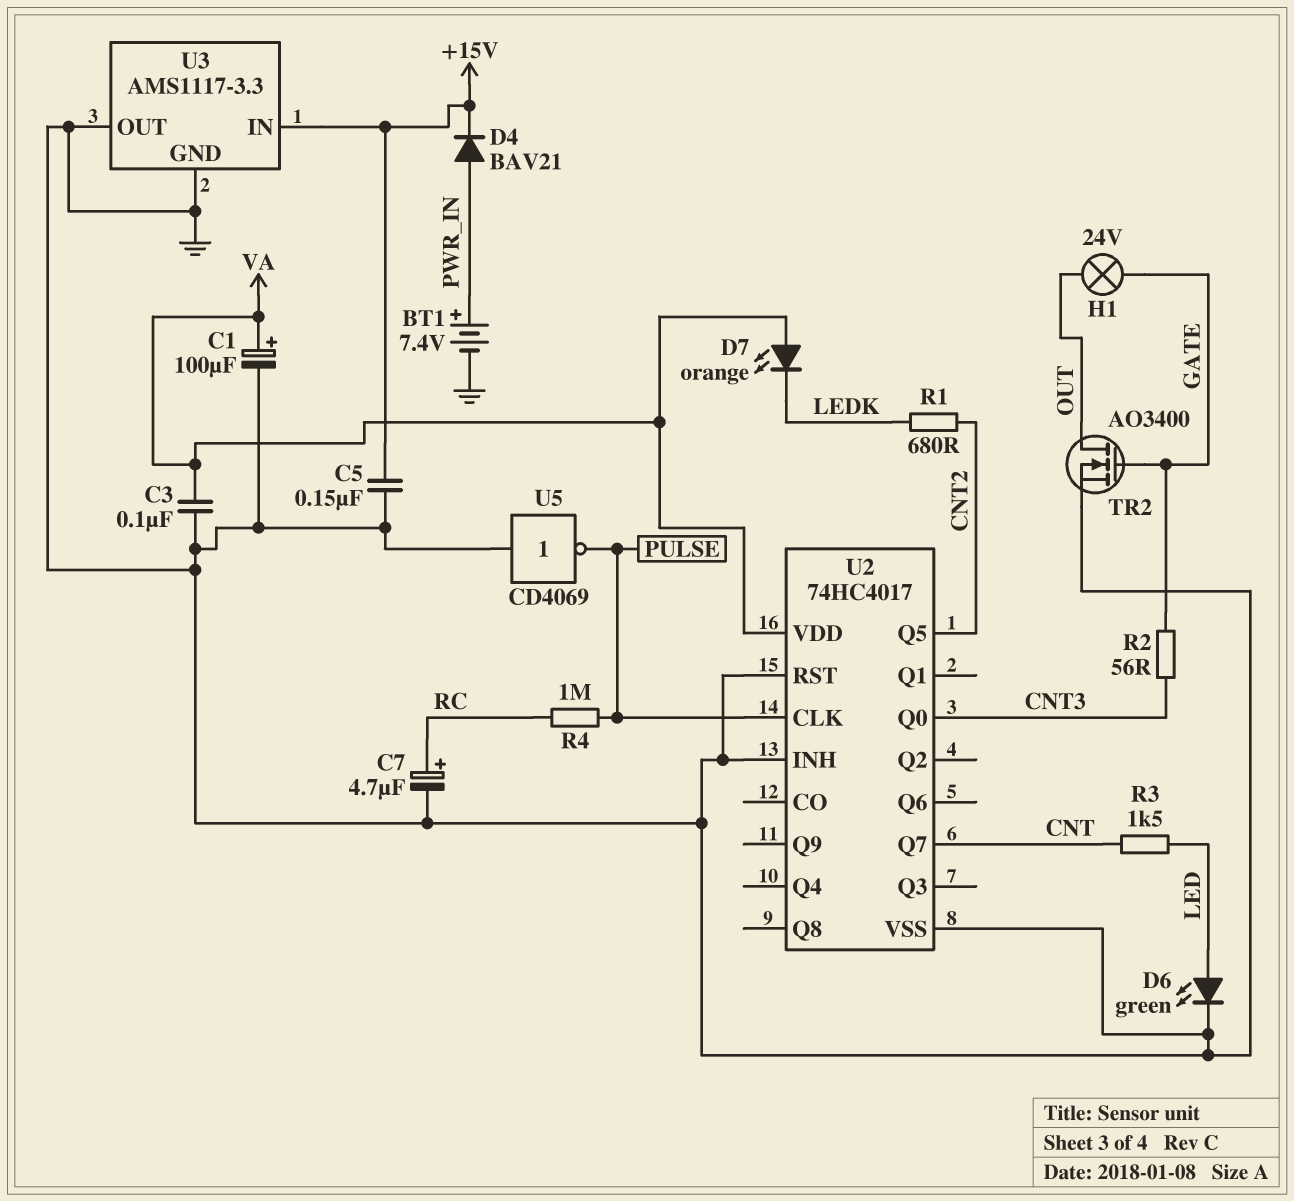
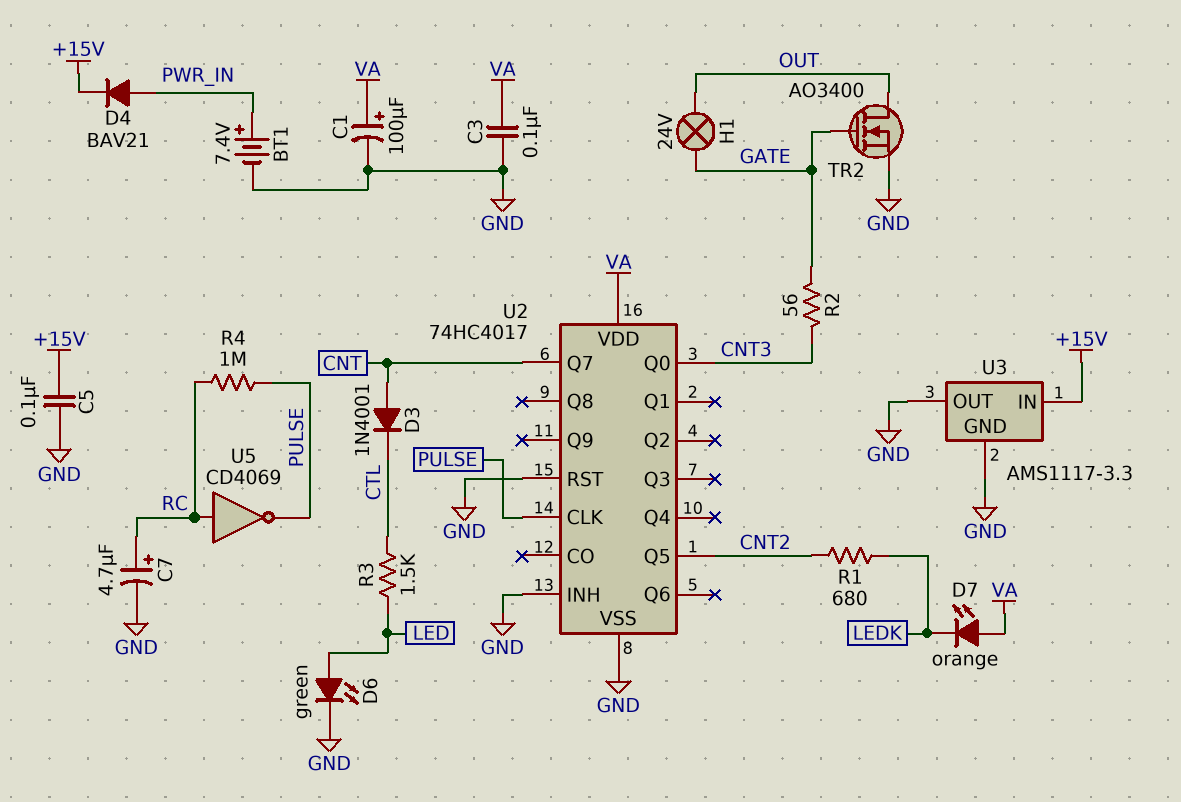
C5: 150nF (+15V, GND) -> 100nF (+15V, GND)
D3: none -> diode 1N4001 (A CNT, K CTL)
R3: 1.5k (CNT, LED) -> 1.5k (CTL, LED)
U5: NOT CD4069 (in GND, out PULSE) -> NOT CD4069 (in RC, out PULSE)

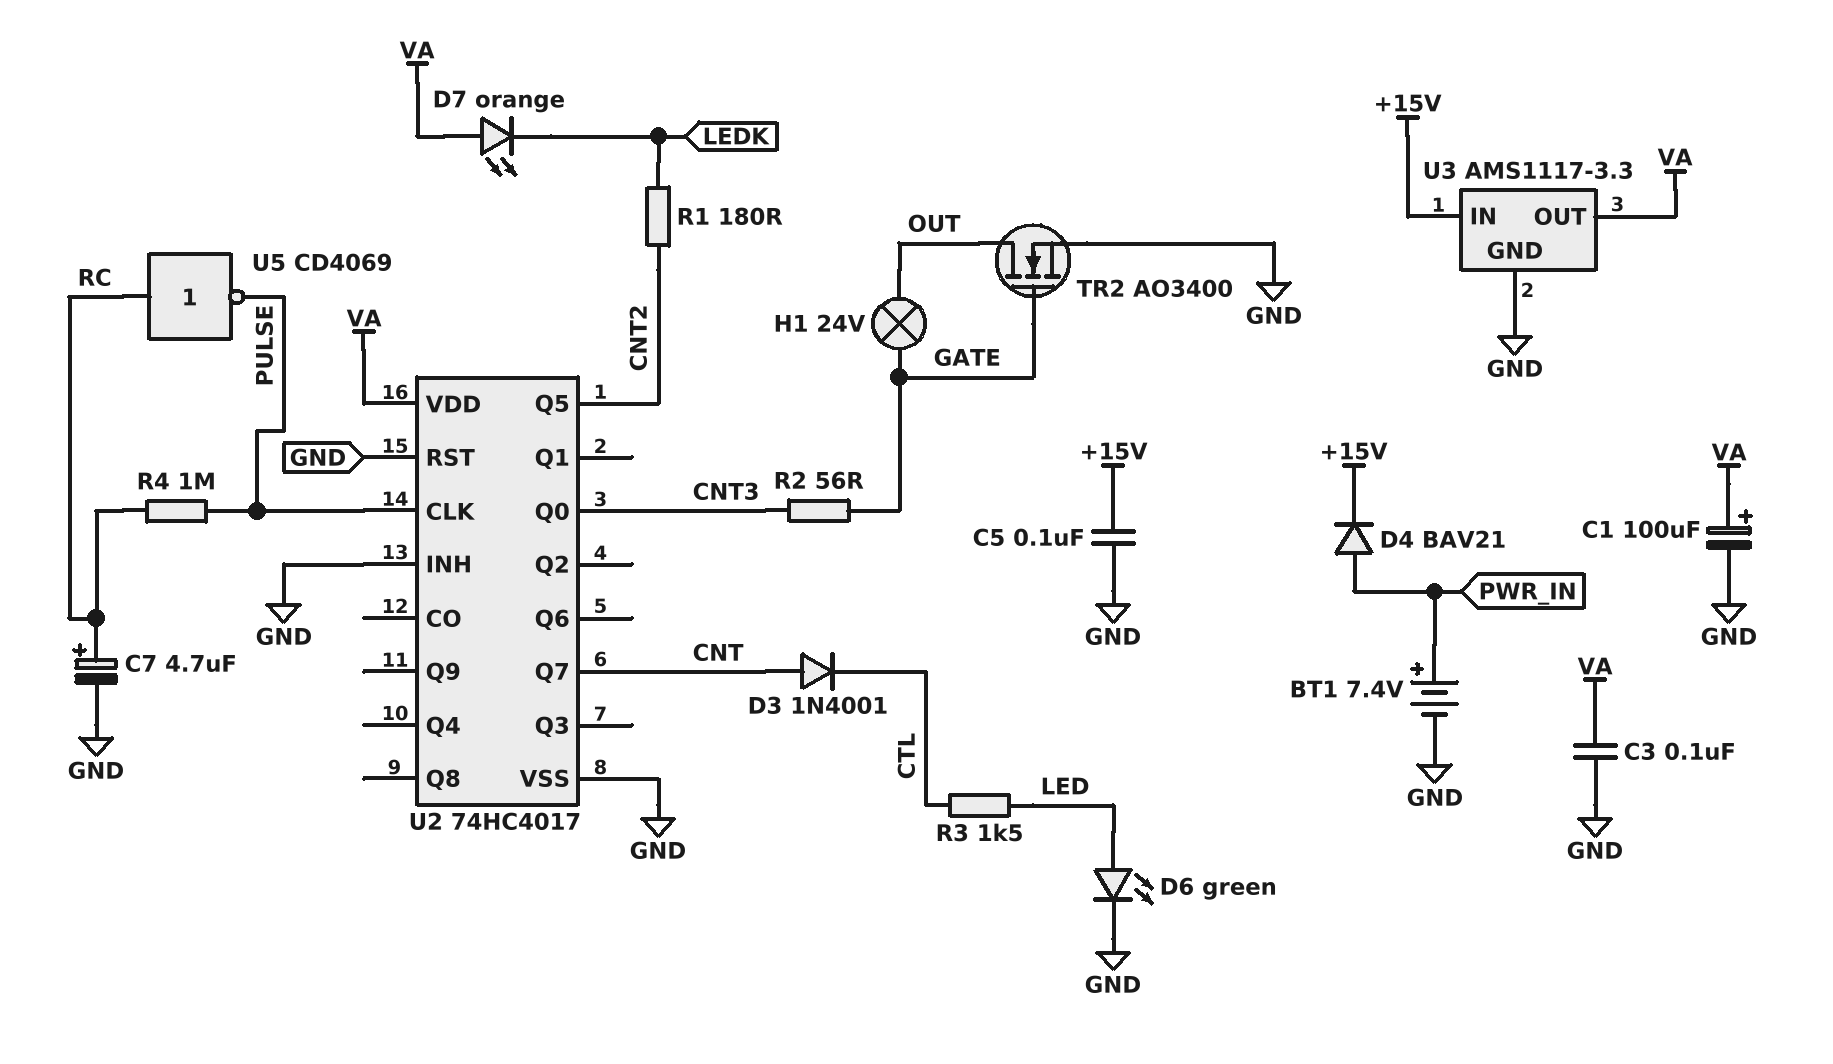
R1: 680 (CNT2, LEDK) -> 180 (CNT2, LEDK)
U3 pin OUT: GND -> VA

